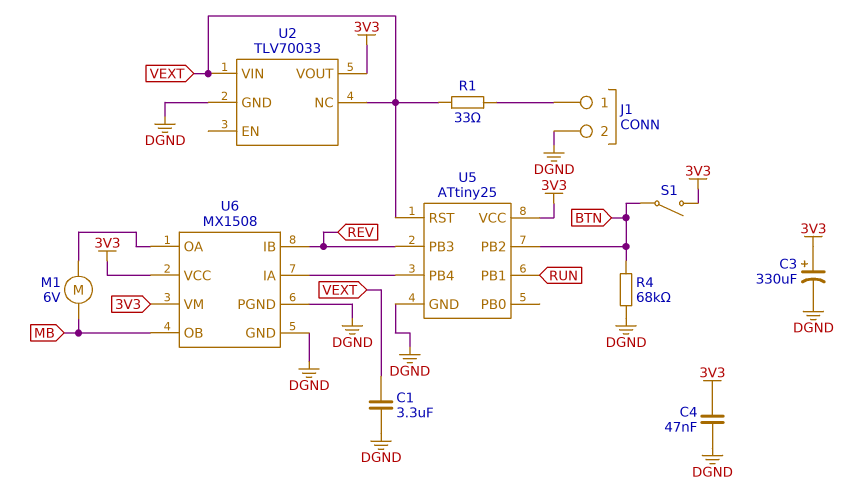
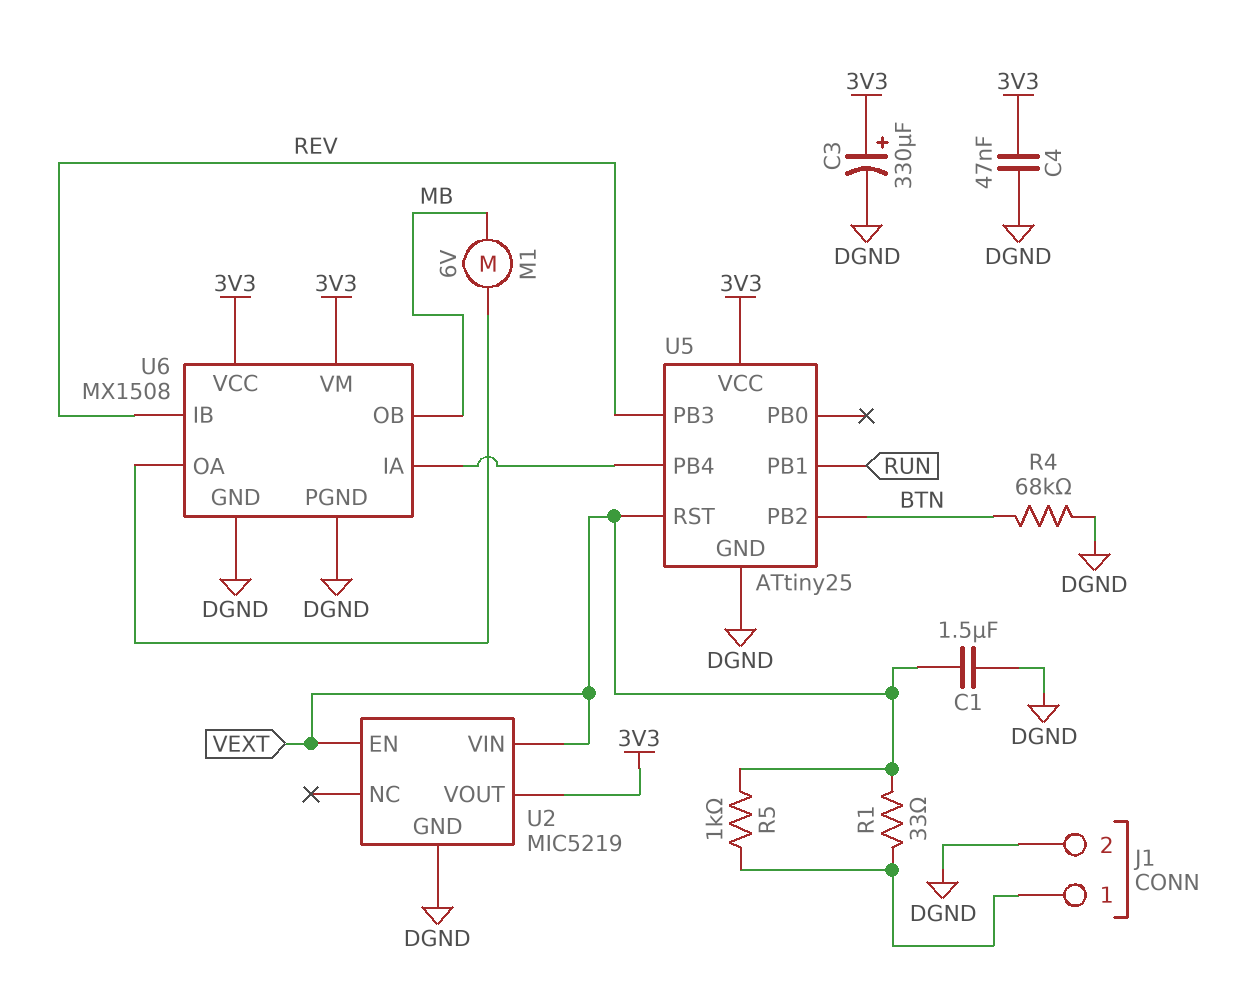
C1: 3.3uF (DGND, VEXT) -> 1.5uF (DGND, VEXT)
R5: none -> 1k (J1/1, VEXT)
S1: switch (3V3, BTN) -> none
U2: TLV70033 -> MIC5219
U2 pin EN: none -> VEXT
U2 pin NC: VEXT -> none

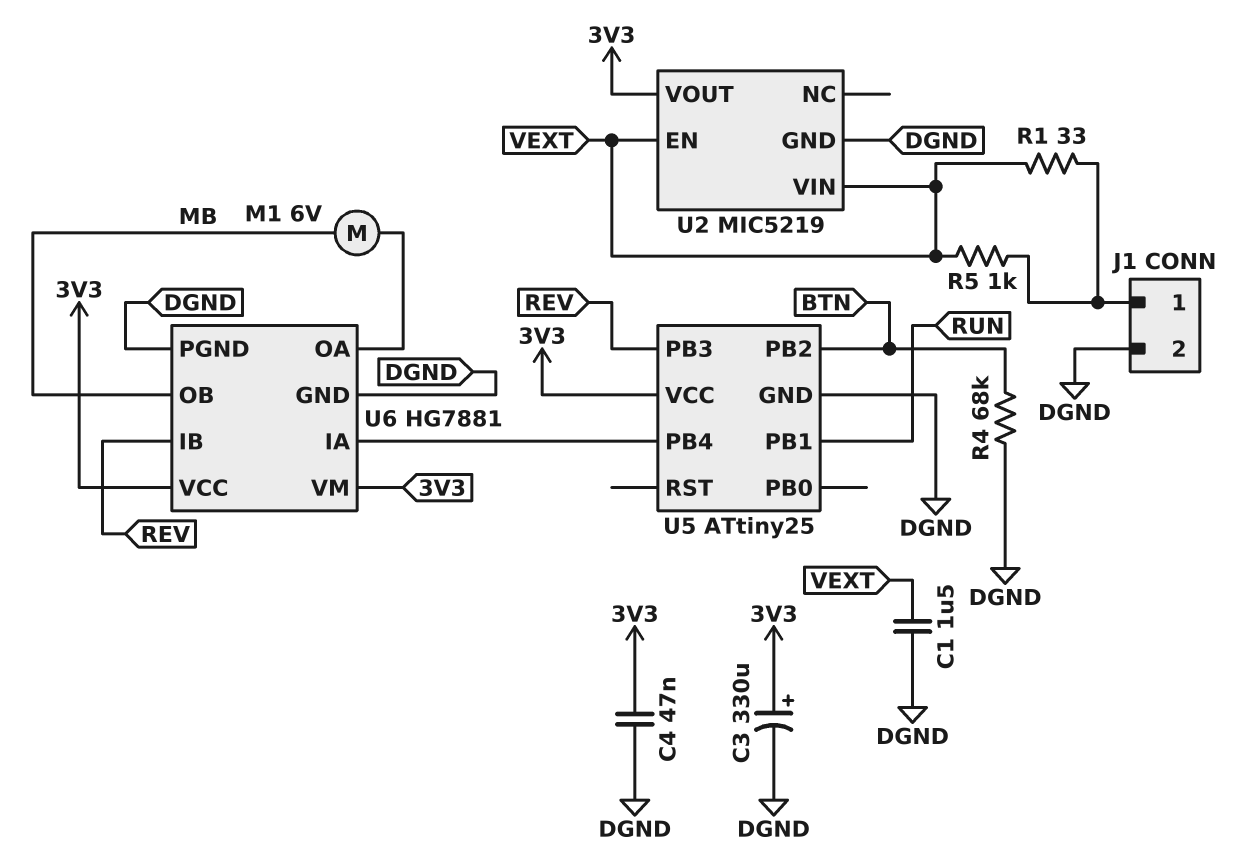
U5 pin RST: VEXT -> none
U6: MX1508 -> HG7881

